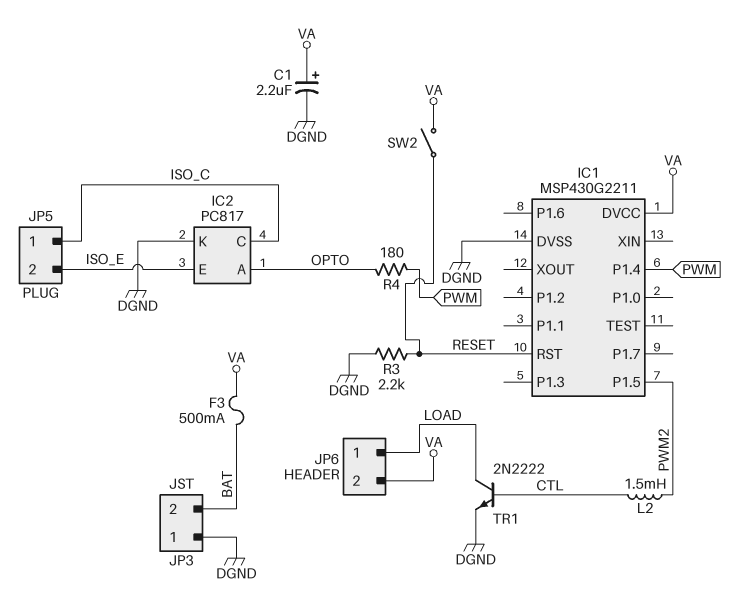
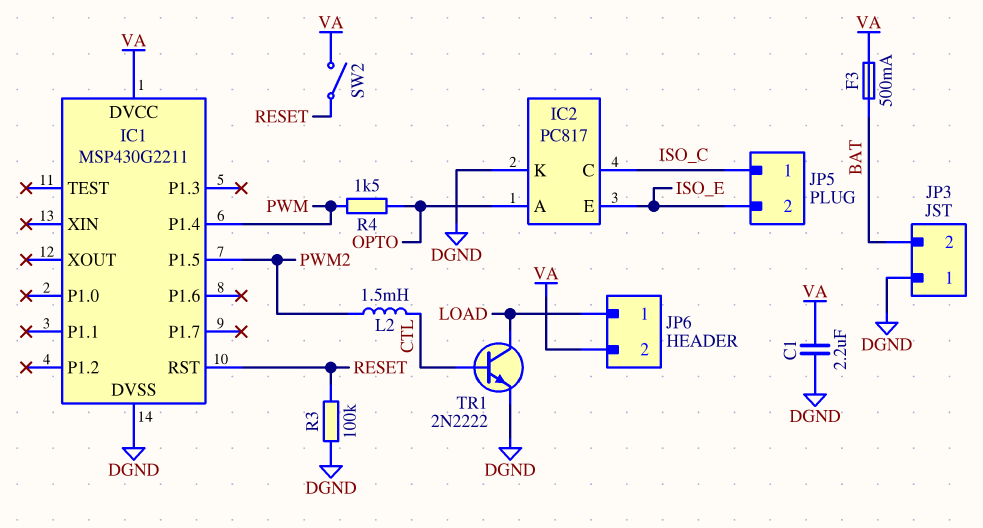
C1: 2.2uF (plus VA, minus DGND) -> 2.2uF (DGND, VA)
R3: 2.2k (DGND, RESET) -> 100k (DGND, RESET)
R4: 180 (OPTO, PWM) -> 1.5k (OPTO, PWM)

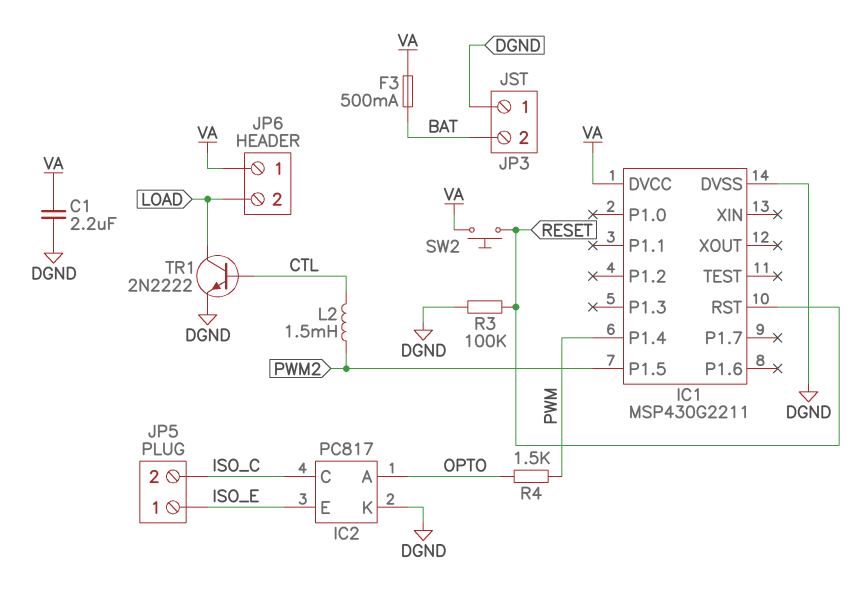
JP5 pin 1: ISO_C -> ISO_E
JP5 pin 2: ISO_E -> ISO_C
JP6 pin 1: LOAD -> VA
JP6 pin 2: VA -> LOAD
SW2: switch (RESET, VA) -> button (RESET, VA)

